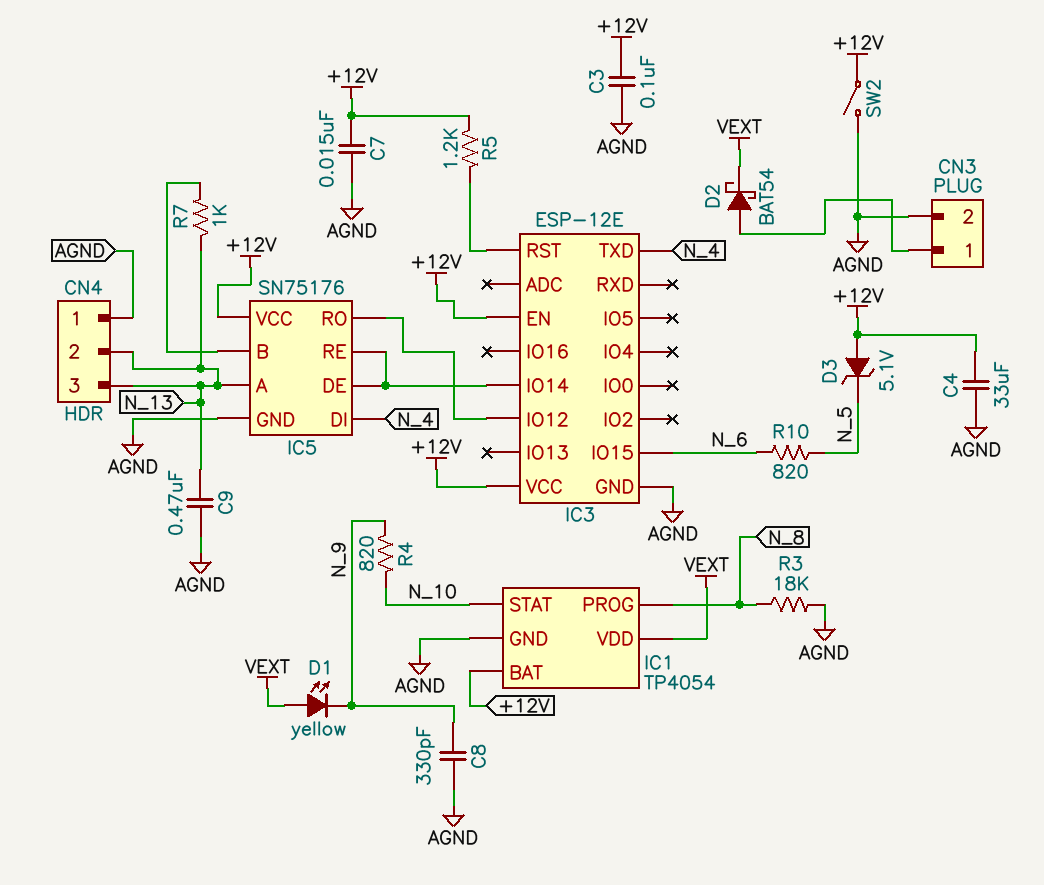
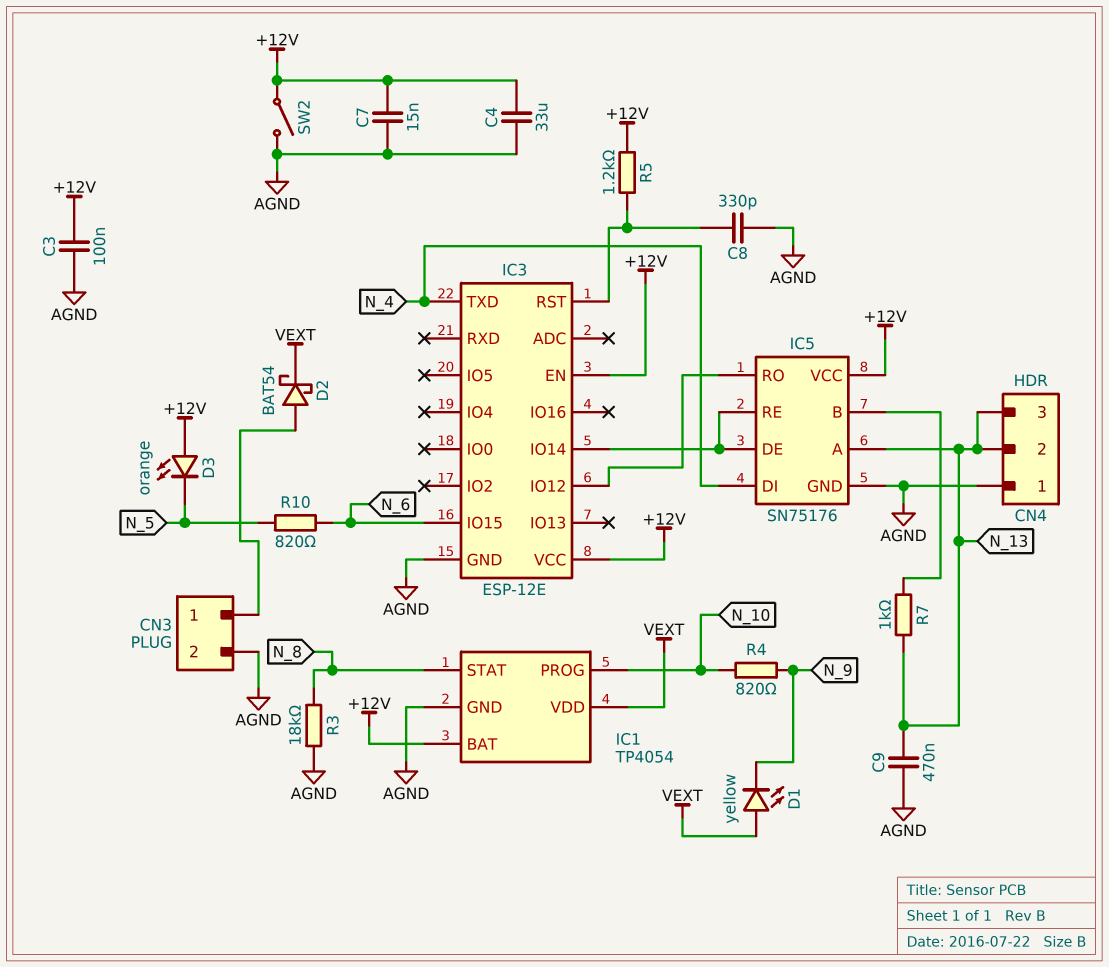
C8: 330pF (AGND, N_9) -> 330pF (AGND, IC3/RST)
D3: zener 5.1V (A +12V, K N_5) -> LED orange (A +12V, K N_5)
IC1 pin PROG: N_8 -> N_10
IC1 pin STAT: N_10 -> N_8

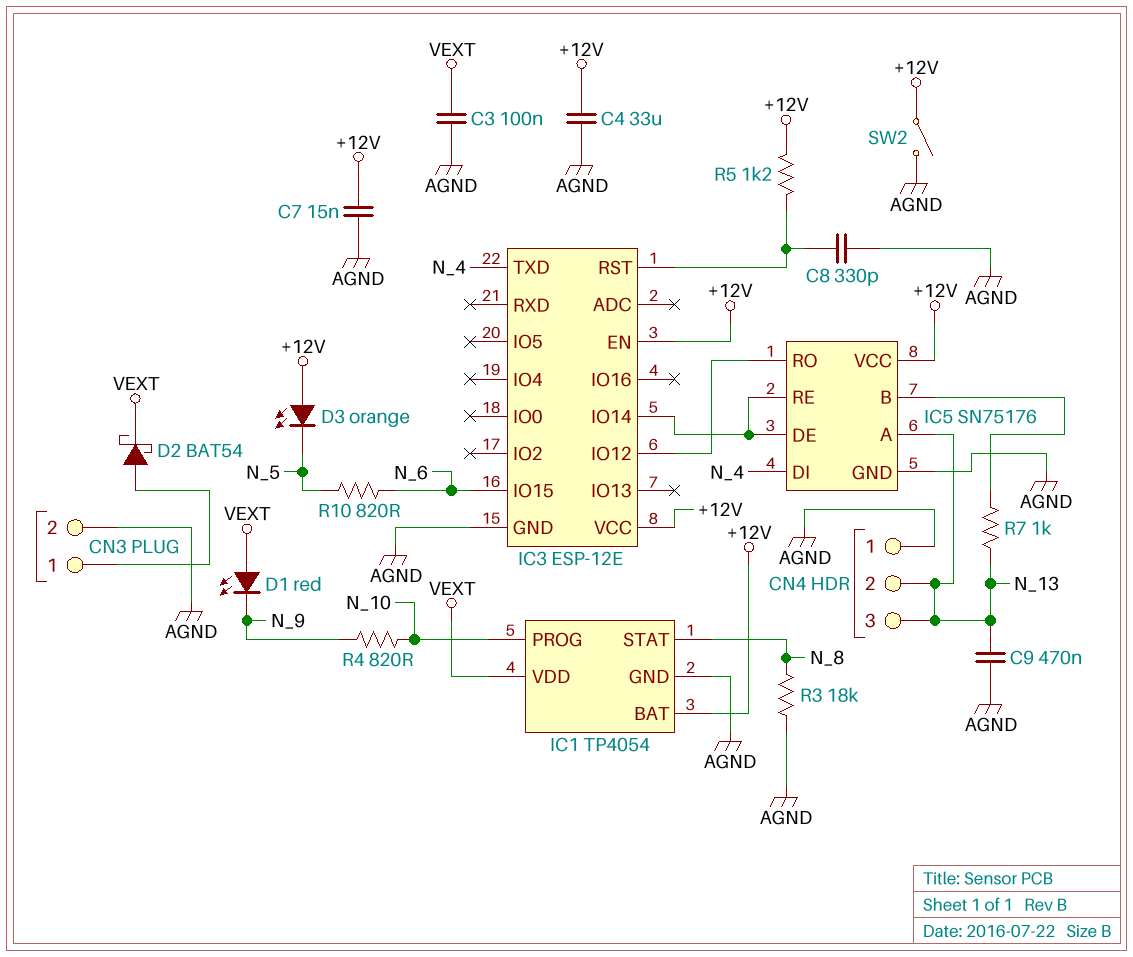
C3: 100nF (+12V, AGND) -> 100nF (AGND, VEXT)
D1: LED yellow (A VEXT, K N_9) -> LED red (A VEXT, K N_9)

